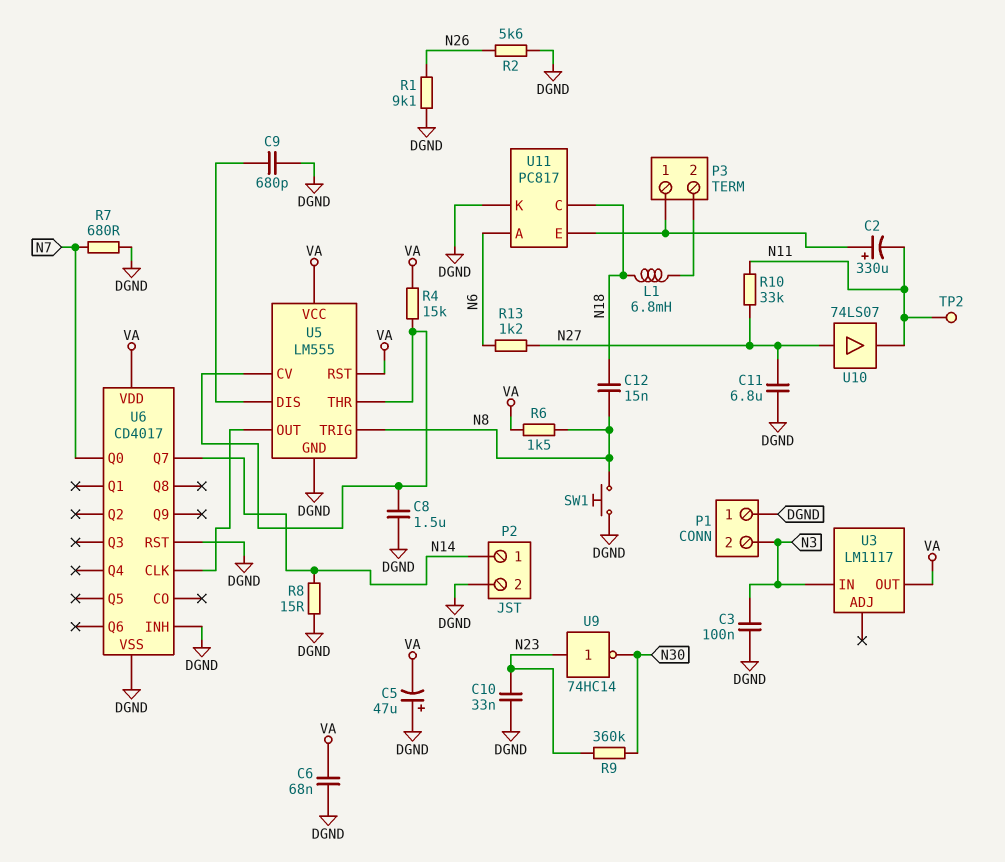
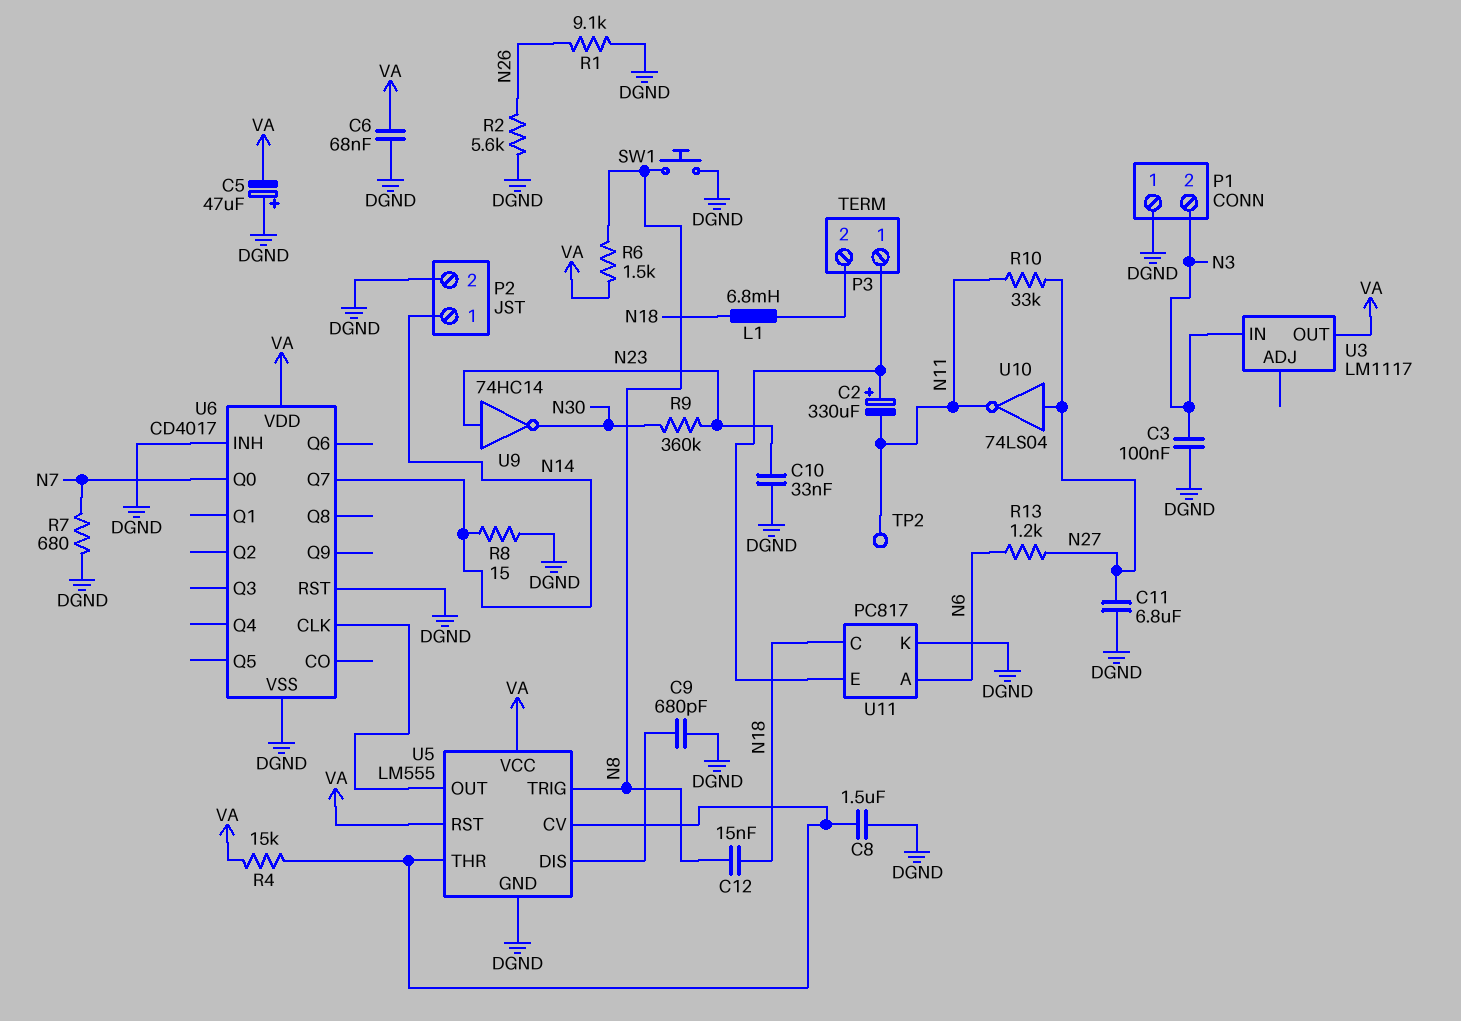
U10: buffer 74LS07 (in N27, out N11) -> NOT 74LS04 (in N27, out N11)

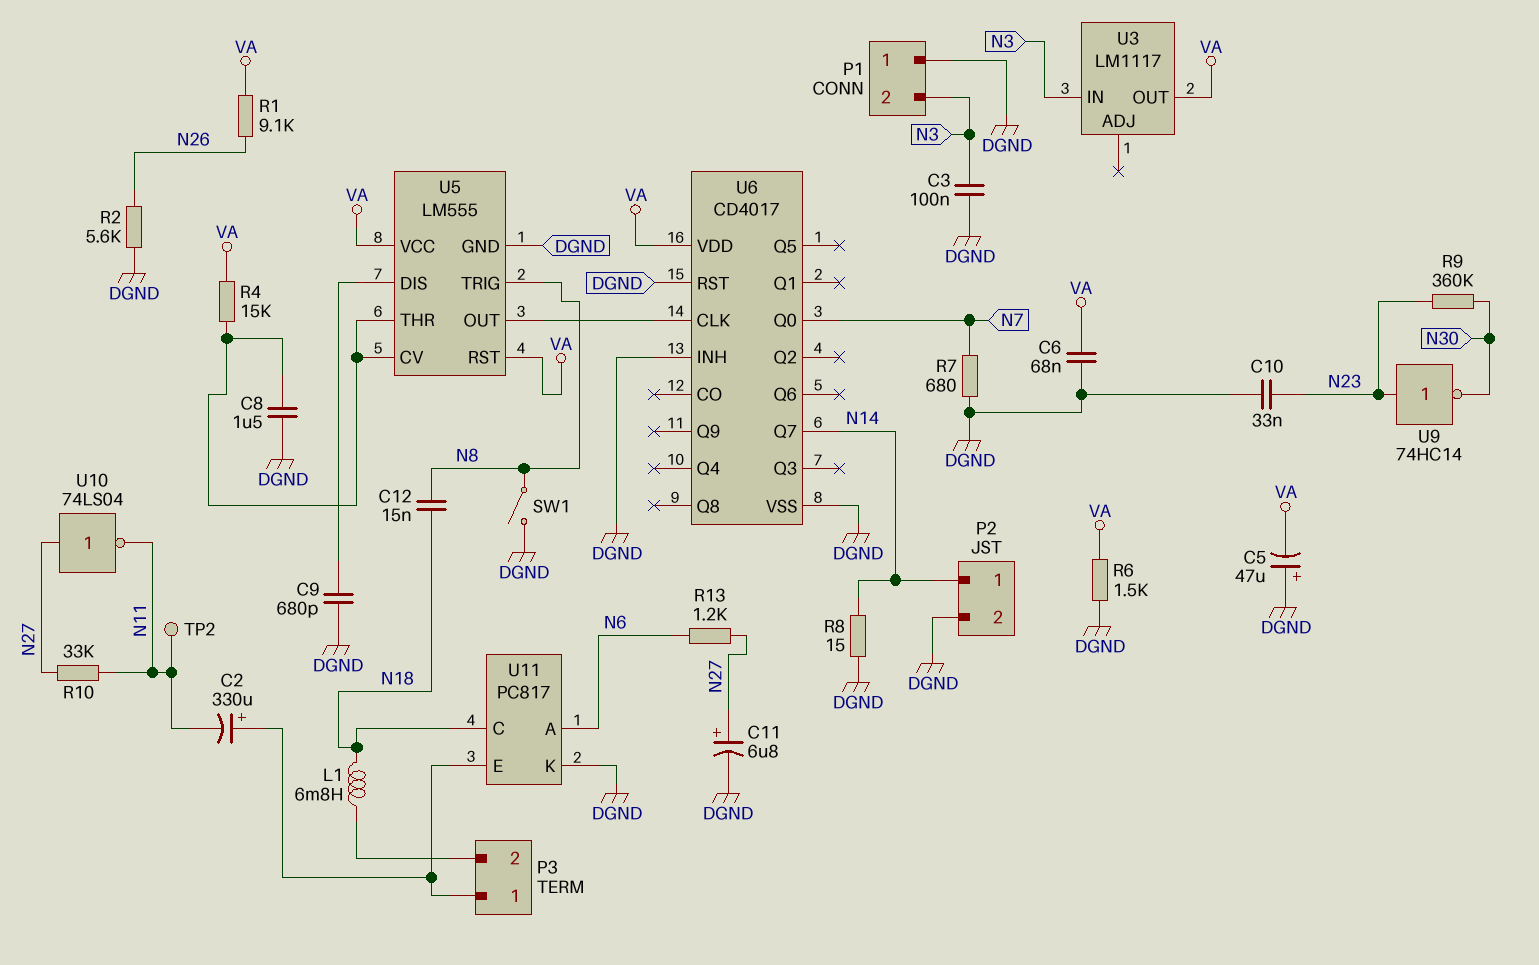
C11: 6.8uF (DGND, N27) -> 6.8uF (plus N27, minus DGND)
R1: 9.1k (DGND, N26) -> 9.1k (N26, VA)
R6: 1.5k (N8, VA) -> 1.5k (DGND, VA)
SW1: button (DGND, N8) -> switch (DGND, N8)

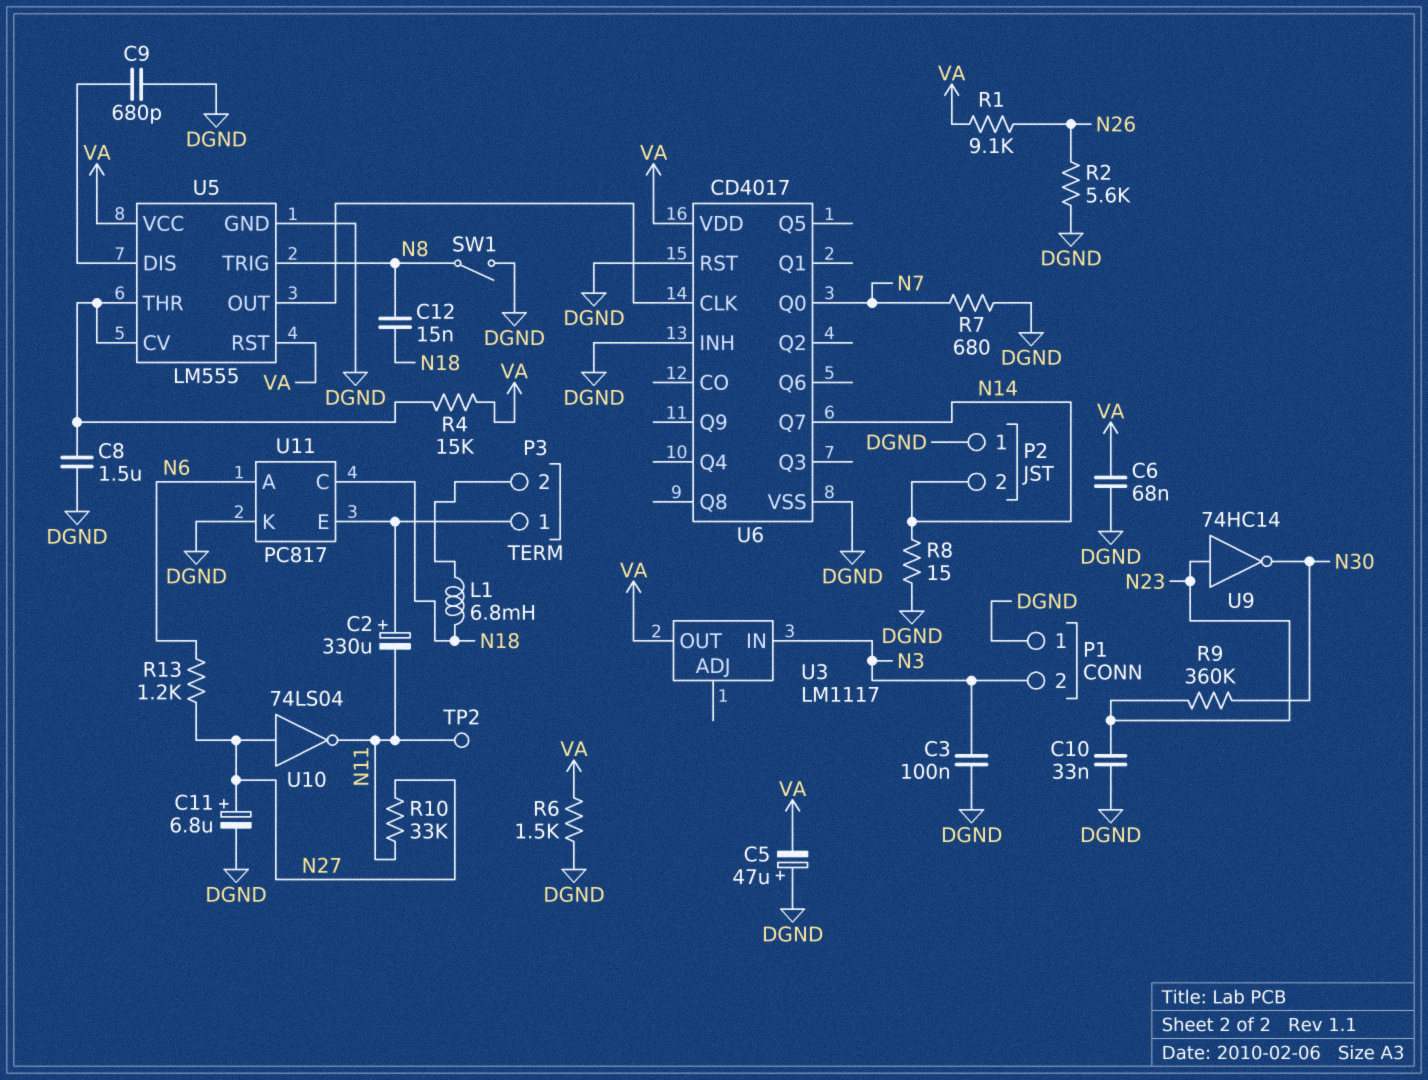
P2 pin 1: N14 -> DGND
P2 pin 2: DGND -> N14

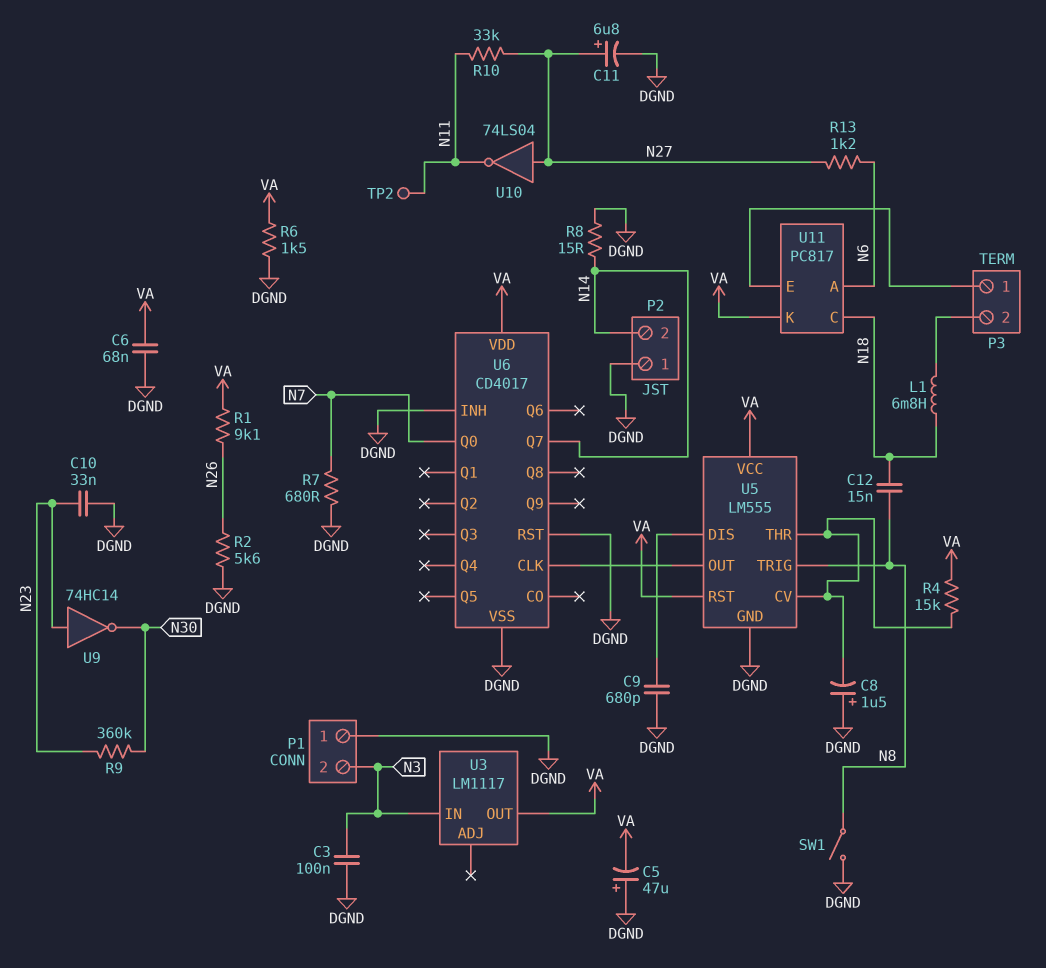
C2: 330uF (plus P3/1, minus N11) -> none
C8: 1.5uF (DGND, U5/CV) -> 1.5uF (plus DGND, minus U5/CV)
U11 pin K: DGND -> VA

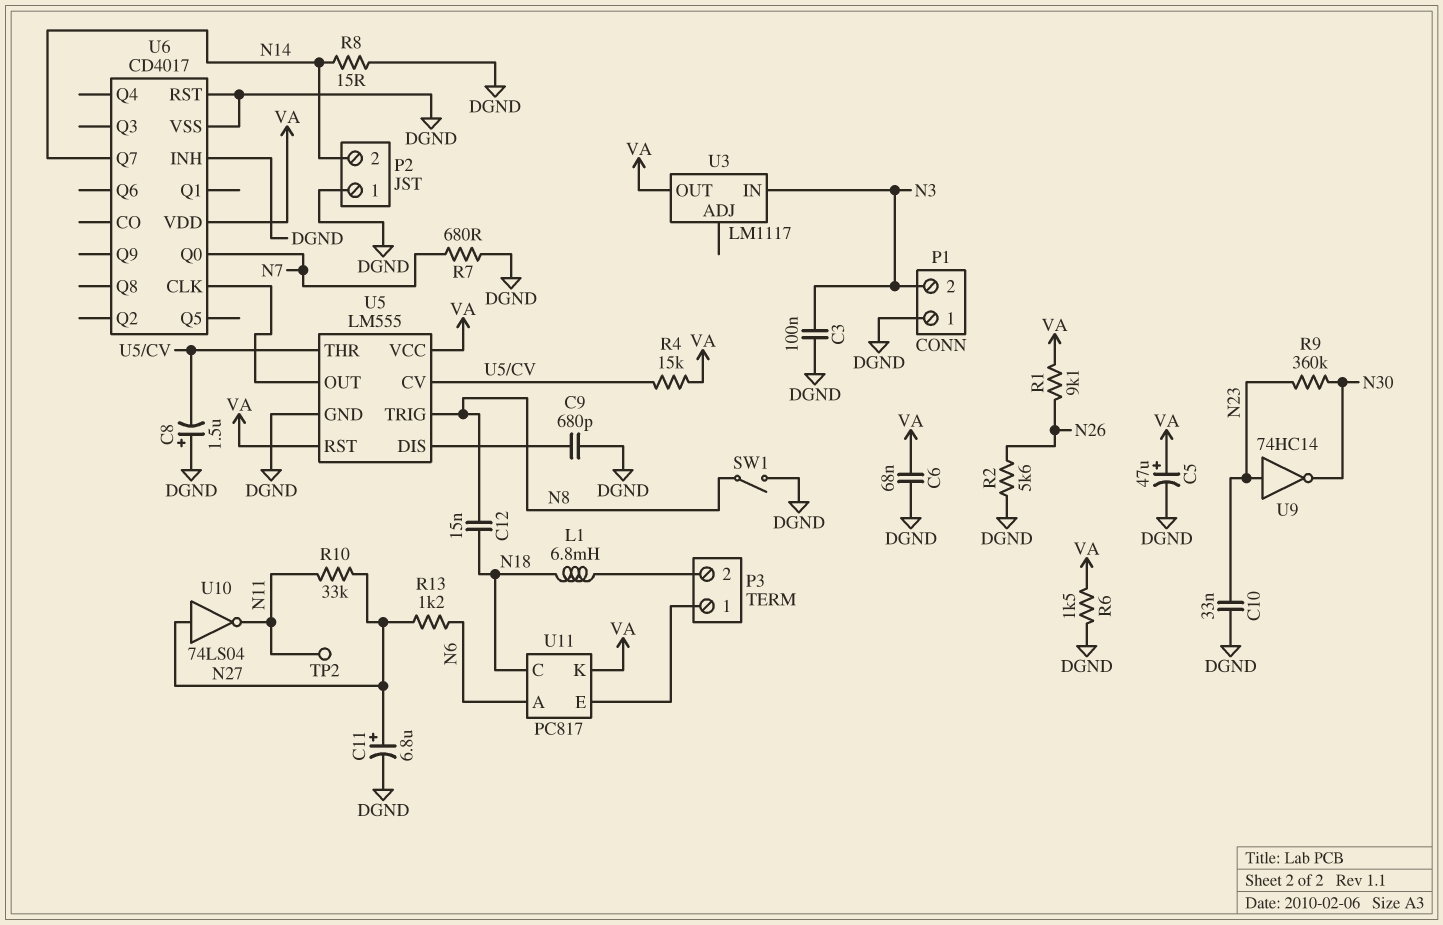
C5: 47uF (plus DGND, minus VA) -> 47uF (plus VA, minus DGND)

